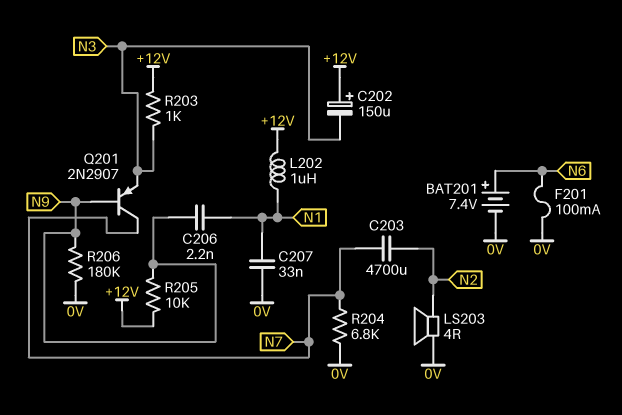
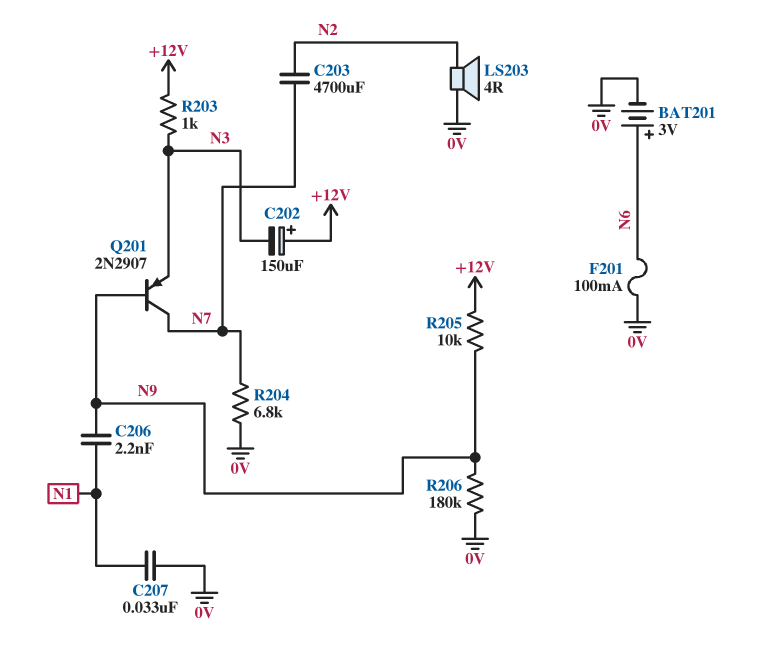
BAT201: 7.4V (plus N6, minus 0V) -> 3V (plus N6, minus 0V)
L202: 1uH (+12V, N1) -> none

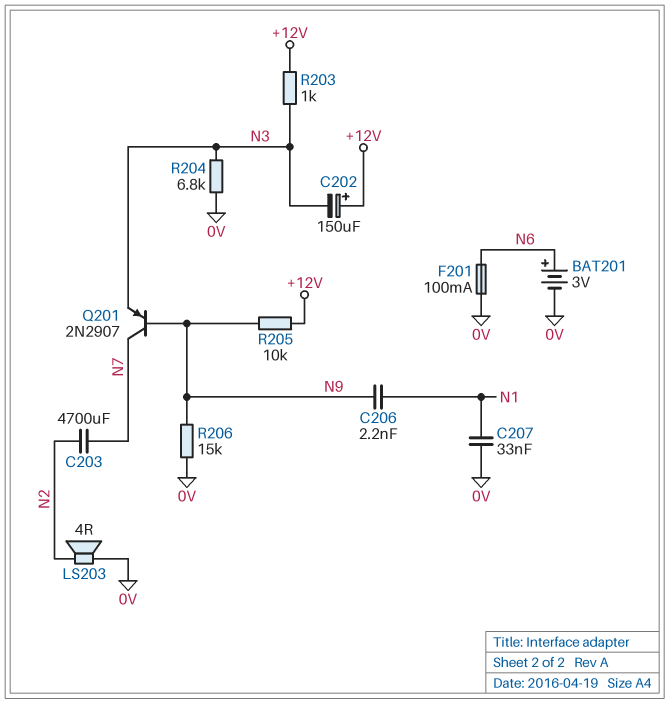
R204: 6.8k (0V, N7) -> 6.8k (0V, N3)
R206: 180k (0V, N9) -> 15k (0V, N9)

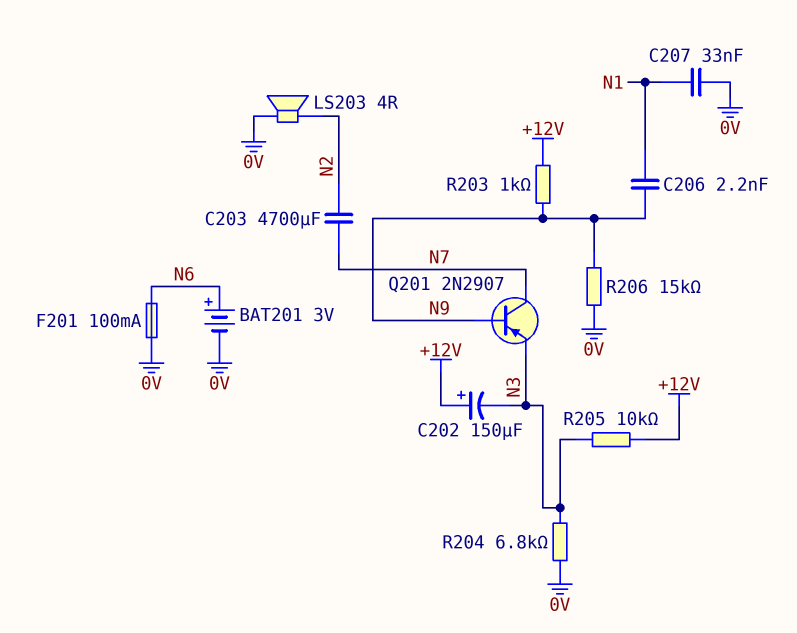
R203: 1k (+12V, N3) -> 1k (+12V, N9)
R205: 10k (+12V, N9) -> 10k (+12V, N3)

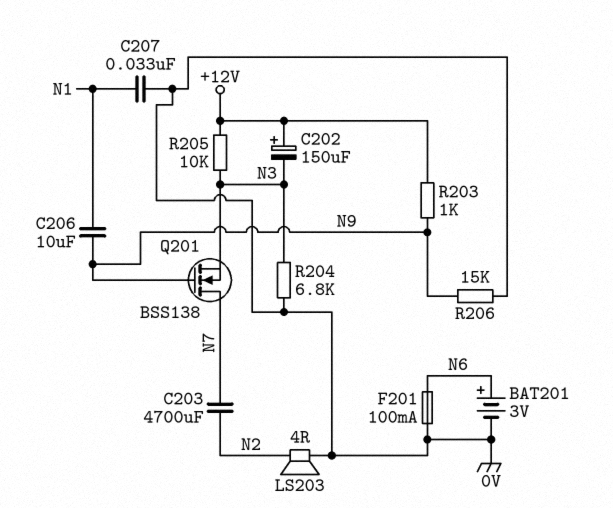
C206: 2.2nF (N1, N9) -> 10uF (N1, N9)
Q201: PNP 2N2907 (B N9, C N7, E N3) -> NMOS BSS138 (G N9, D N7, S N3)

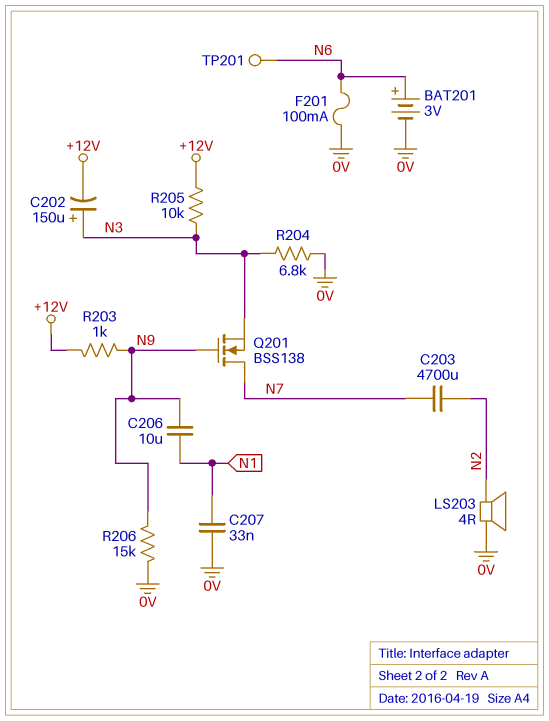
C202: 150uF (plus +12V, minus N3) -> 150uF (plus N3, minus +12V)
TP201: none -> test point (N6)

